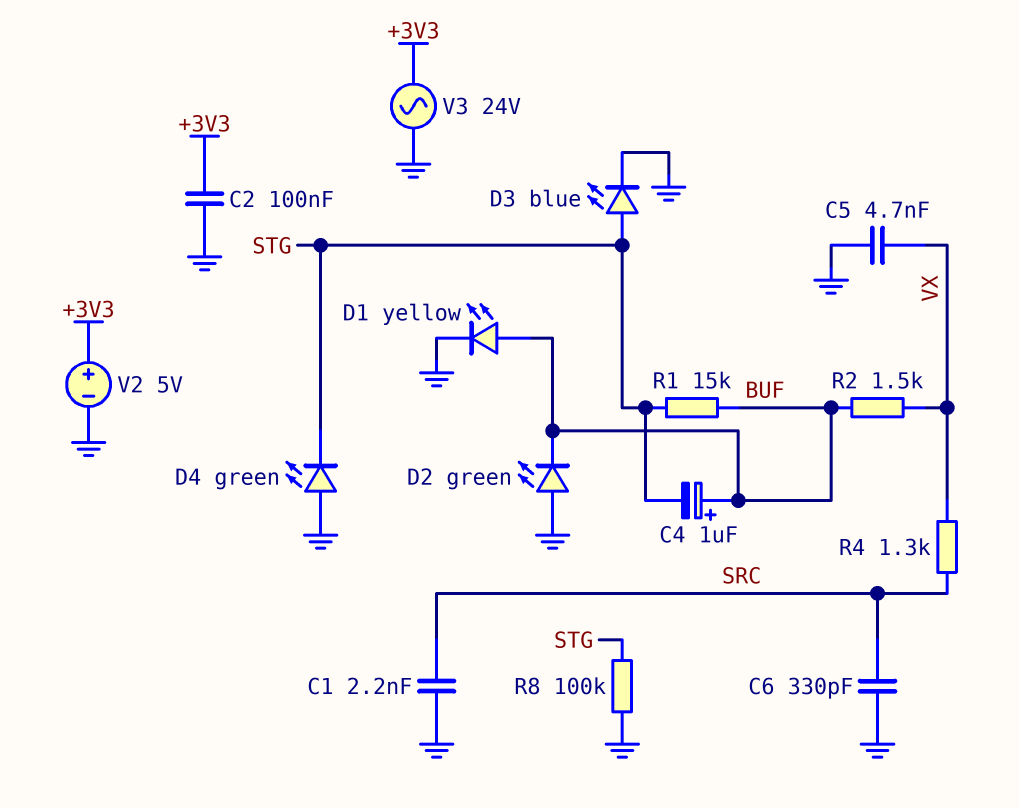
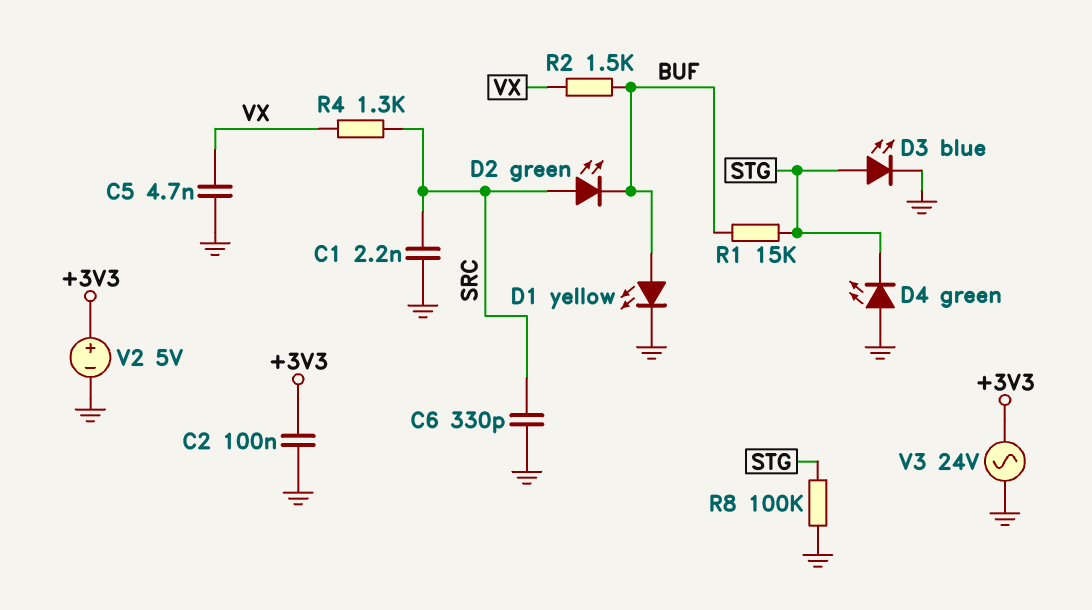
C4: 1uF (plus BUF, minus STG) -> none
D2: LED green (A GND, K BUF) -> LED green (A SRC, K BUF)

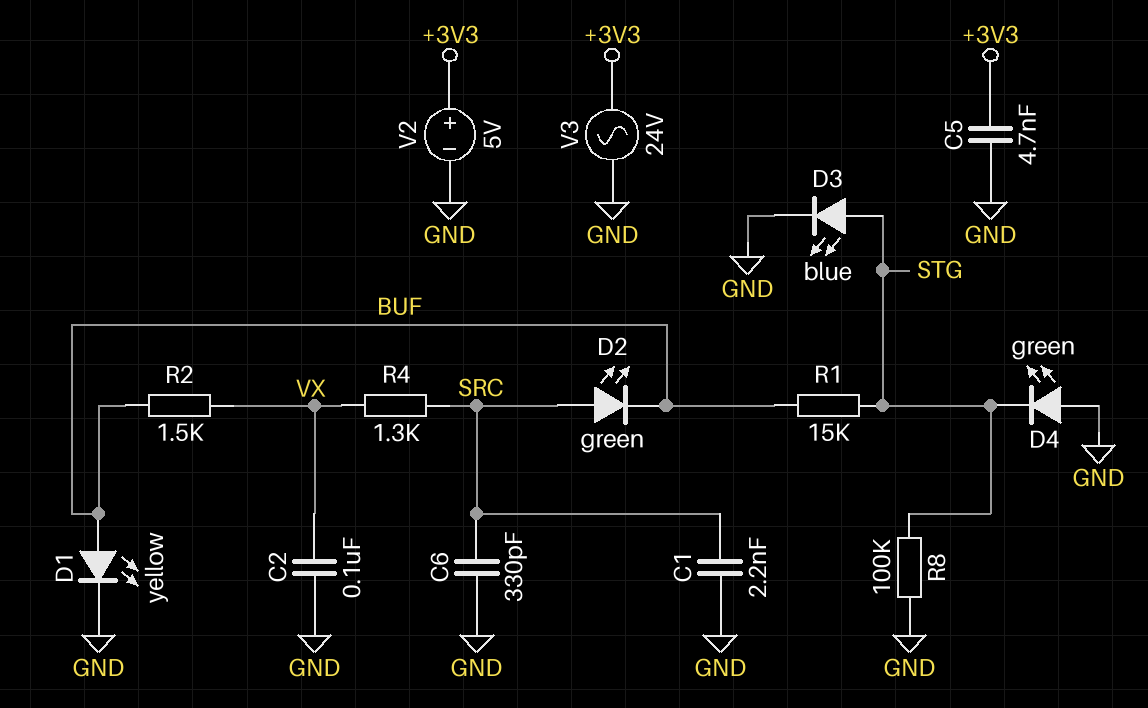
C2: 100nF (+3V3, GND) -> 100nF (GND, VX)
C5: 4.7nF (GND, VX) -> 4.7nF (+3V3, GND)

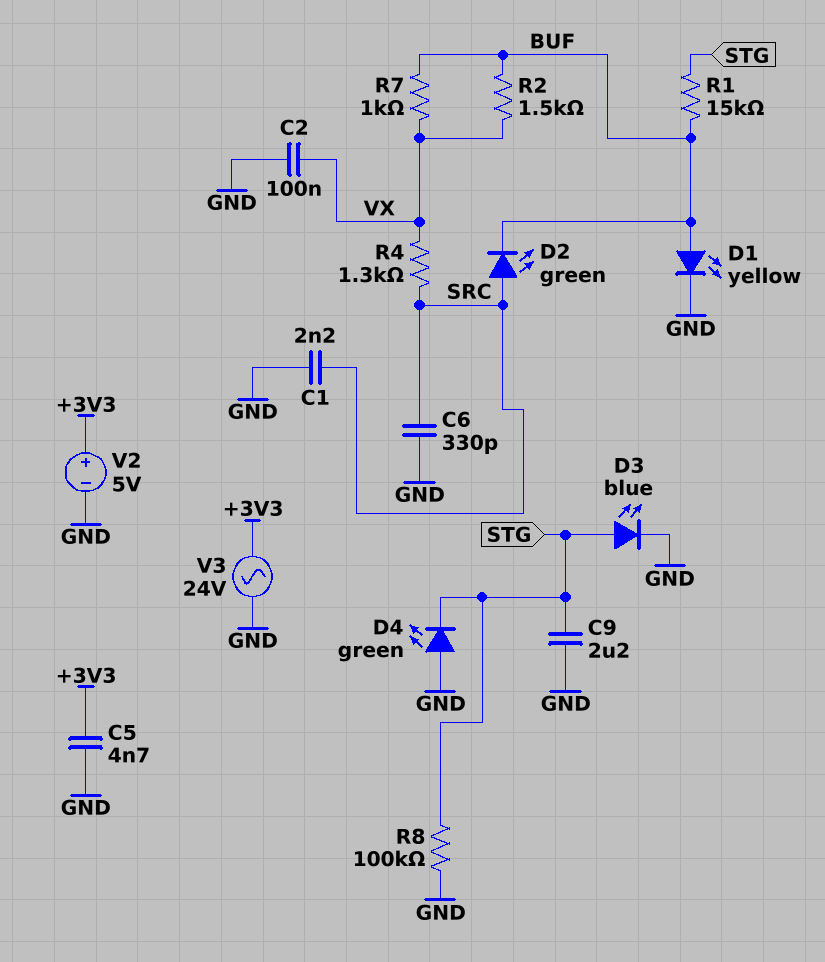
C9: none -> 2.2uF (GND, STG)
R7: none -> 1k (BUF, VX)

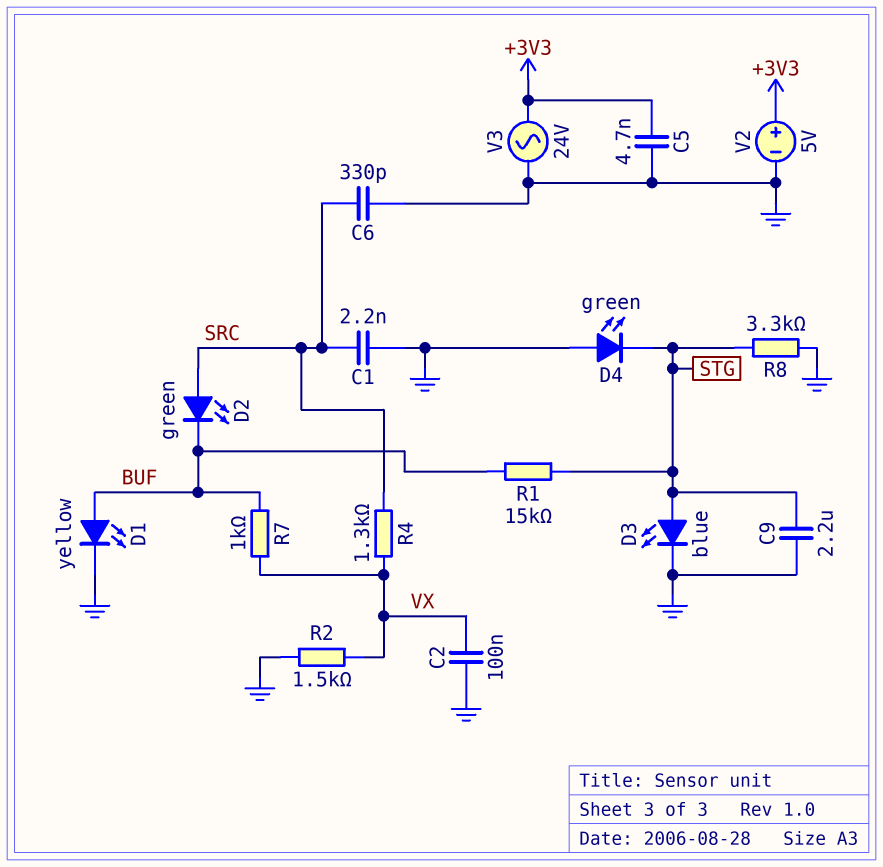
R2: 1.5k (BUF, VX) -> 1.5k (GND, VX)
R8: 100k (GND, STG) -> 3.3k (GND, STG)

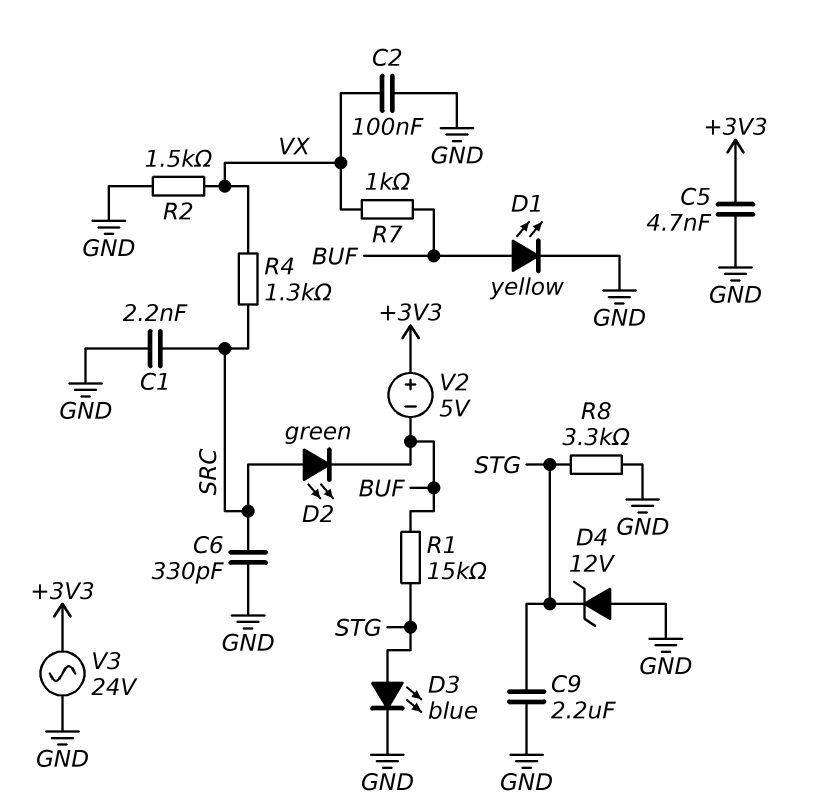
D4: LED green (A GND, K STG) -> zener 12V (A GND, K STG)
V2: 5V (plus +3V3, minus GND) -> 5V (plus +3V3, minus BUF)

